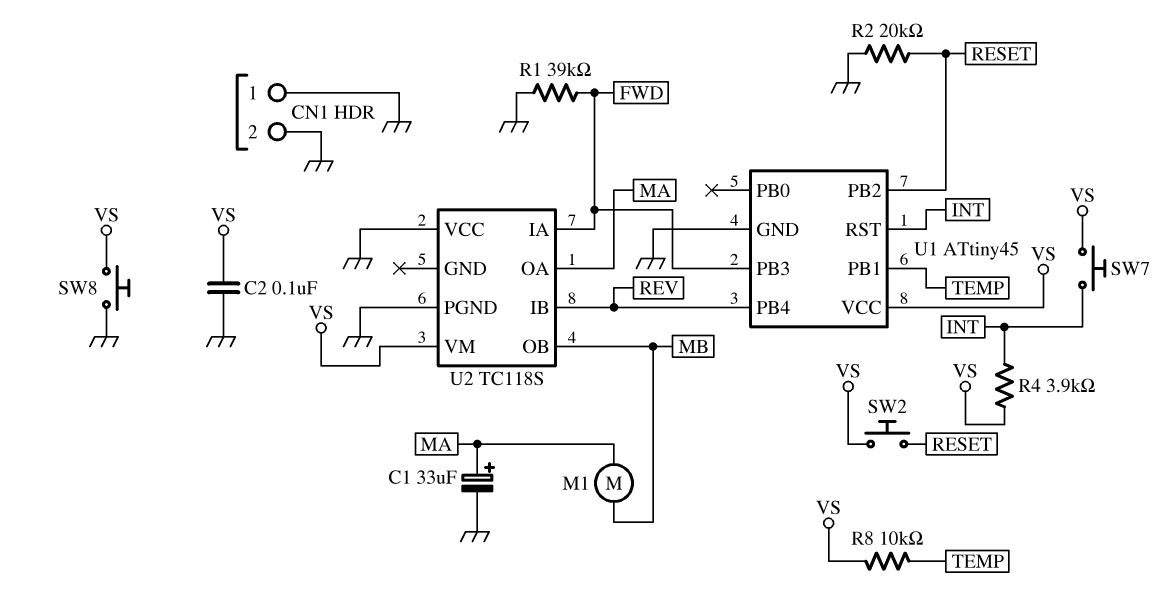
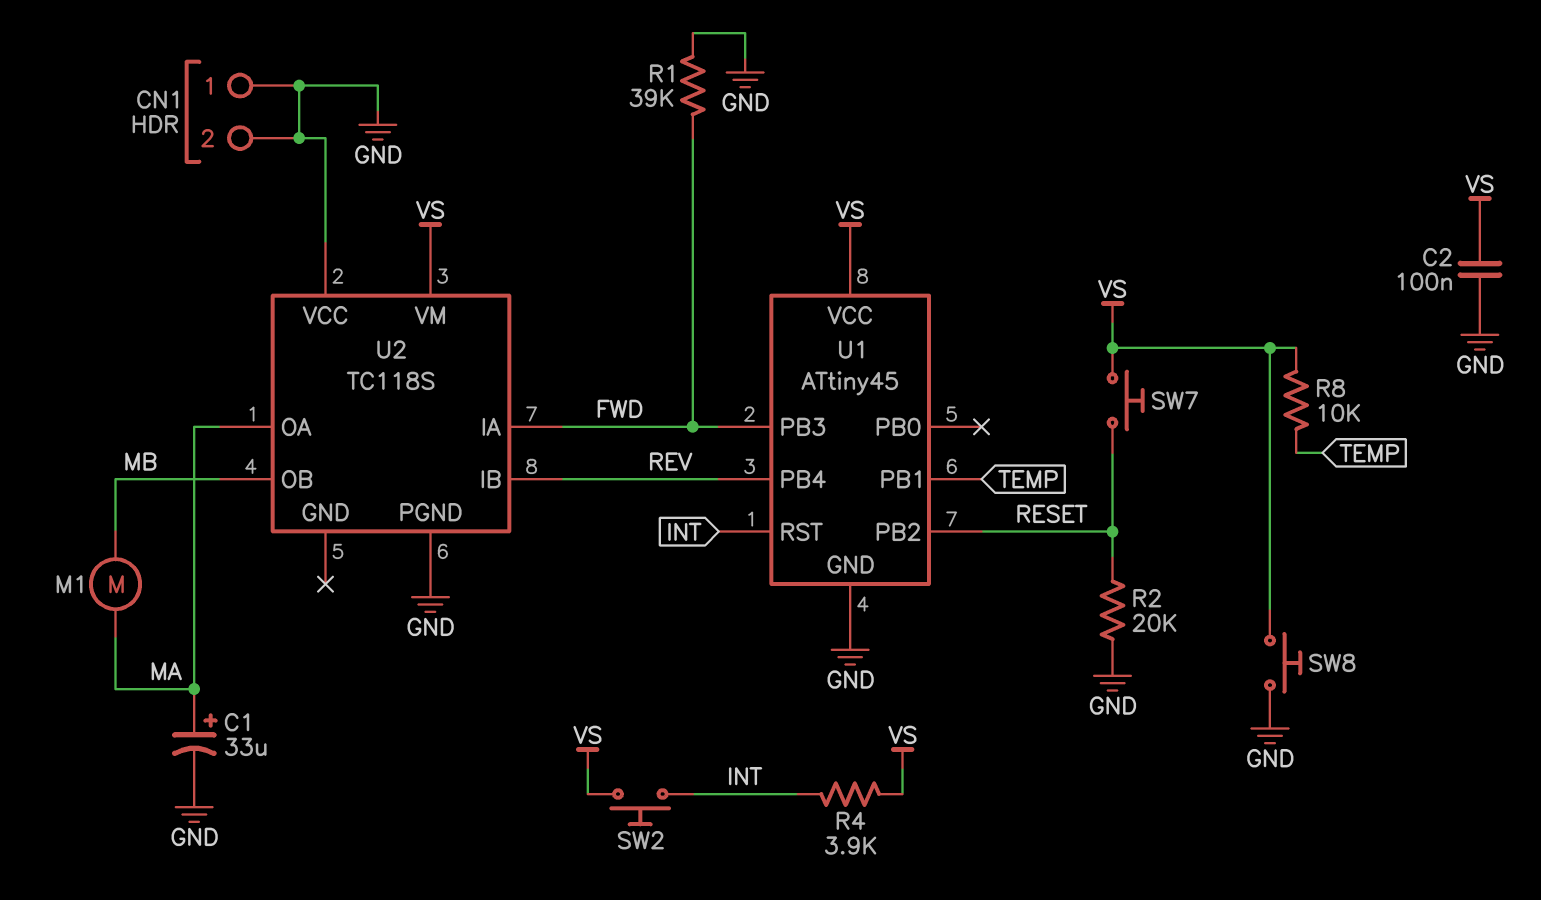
SW2: button (RESET, VS) -> button (INT, VS)
SW7: button (INT, VS) -> button (RESET, VS)

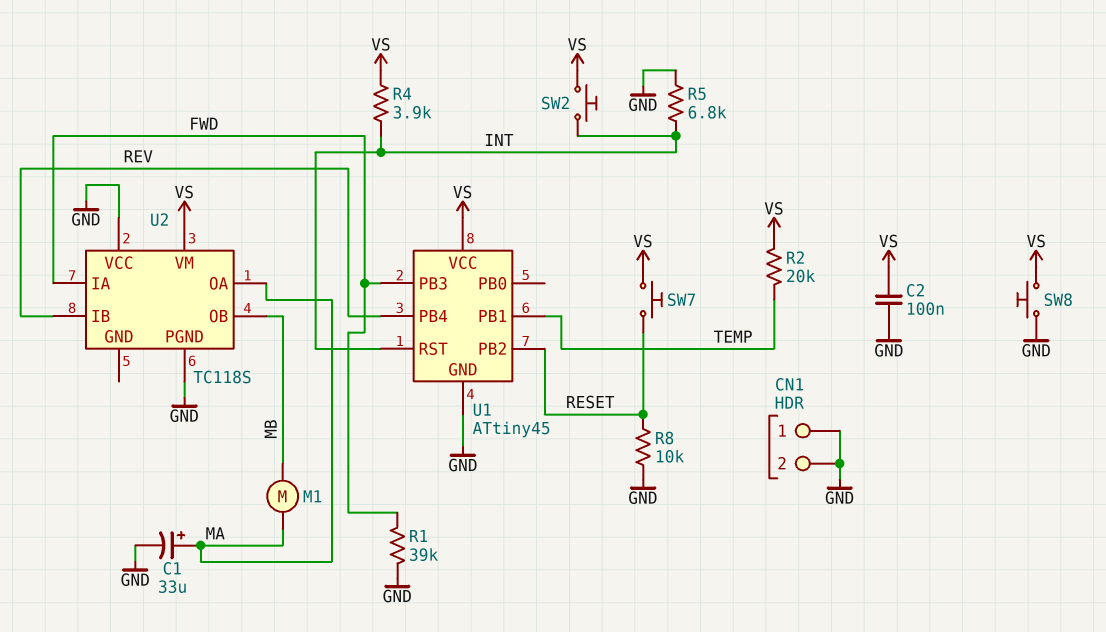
R2: 20k (GND, RESET) -> 20k (TEMP, VS)
R5: none -> 6.8k (GND, INT)
R8: 10k (TEMP, VS) -> 10k (GND, RESET)

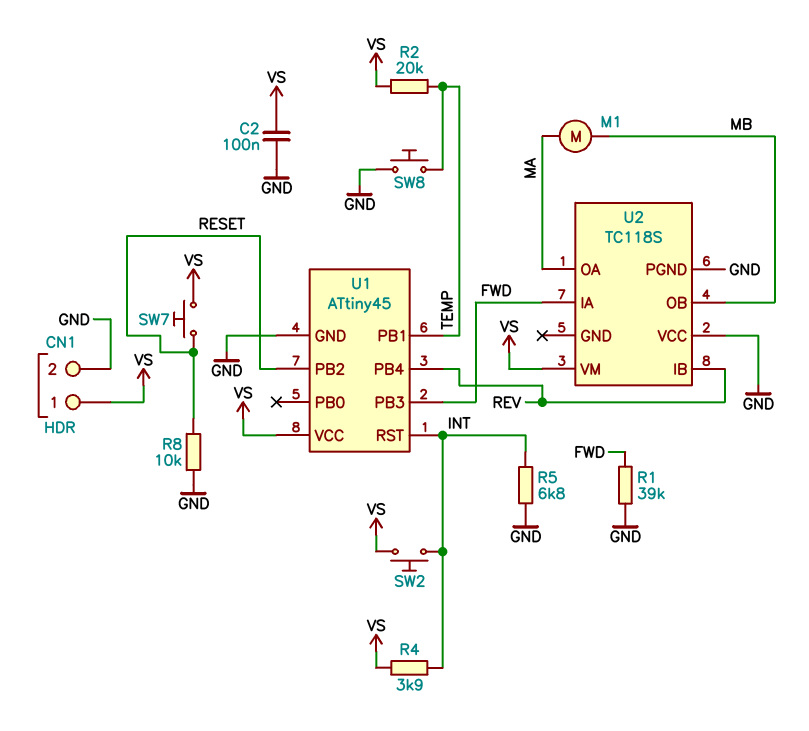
C1: 33uF (plus MA, minus GND) -> none
CN1 pin 1: GND -> VS
SW8: button (GND, VS) -> button (GND, TEMP)

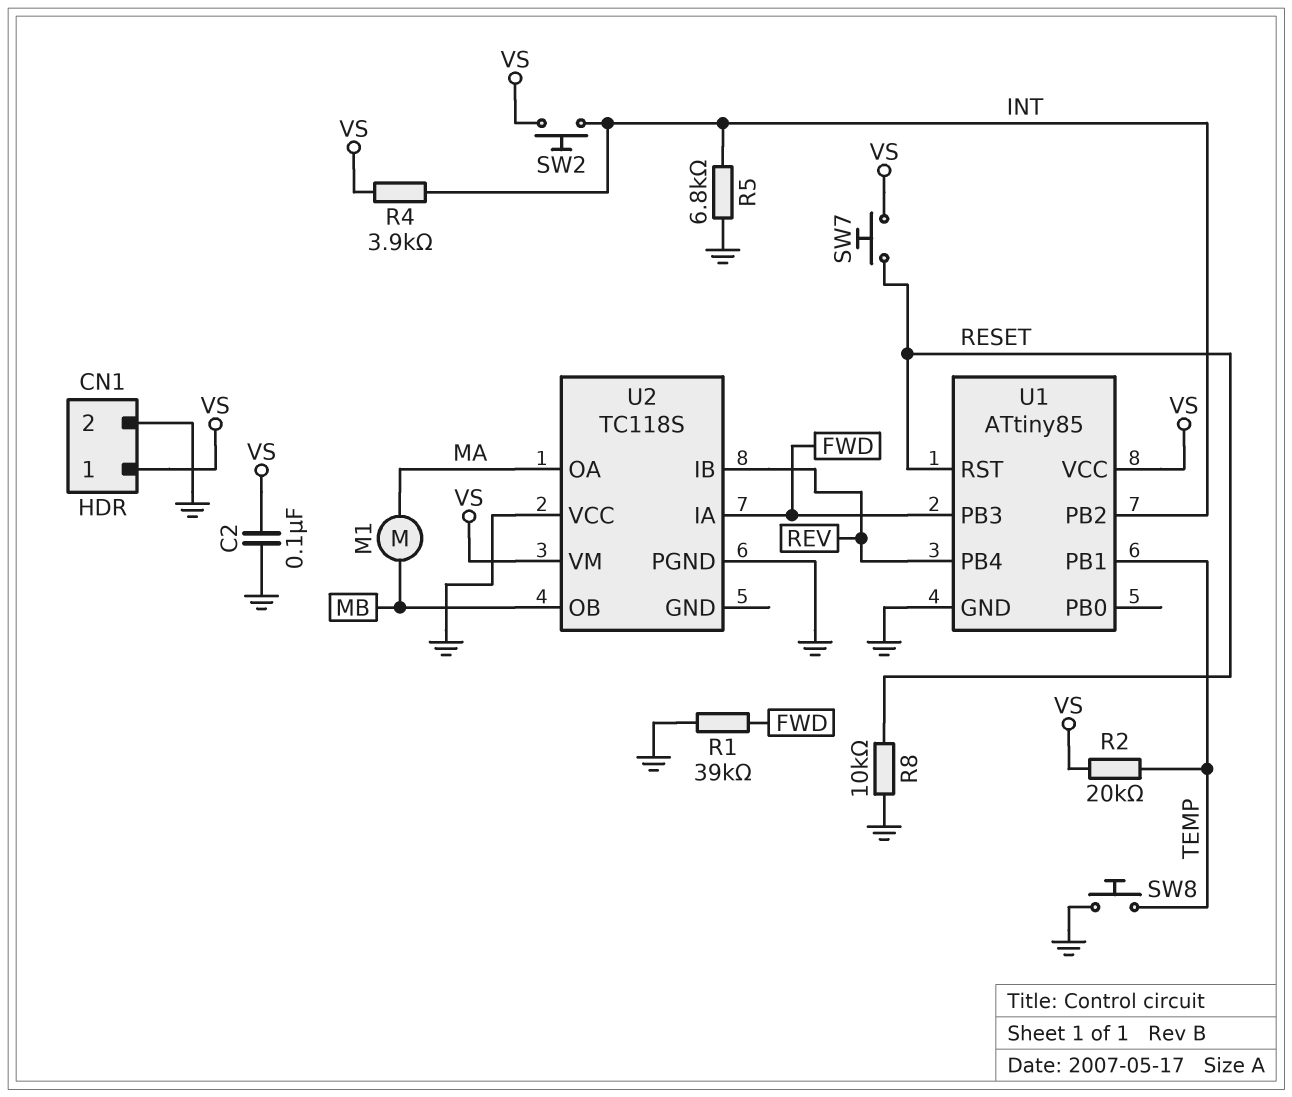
U1: ATtiny45 -> ATtiny85
U1 pin PB2: RESET -> INT
U1 pin RST: INT -> RESET

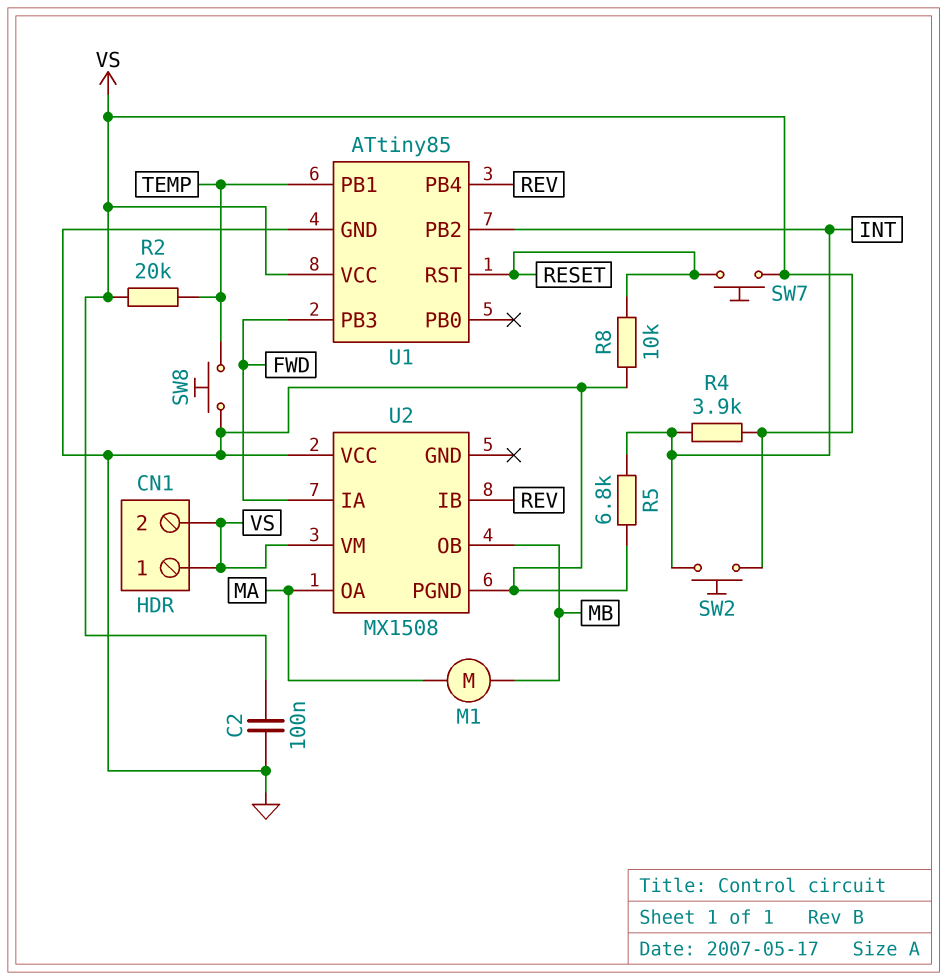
CN1 pin 2: GND -> VS
R1: 39k (FWD, GND) -> none
U2: TC118S -> MX1508

